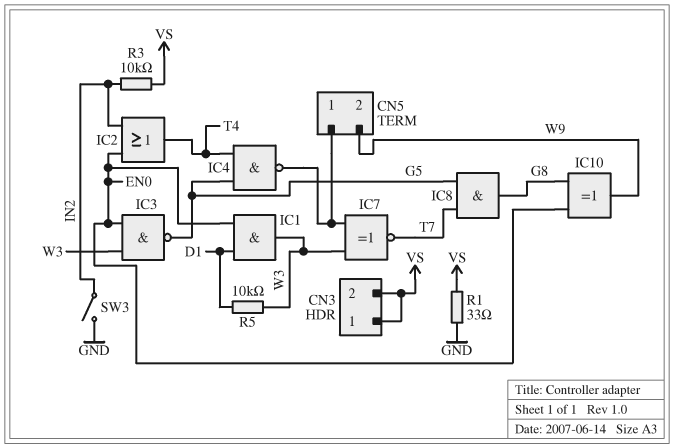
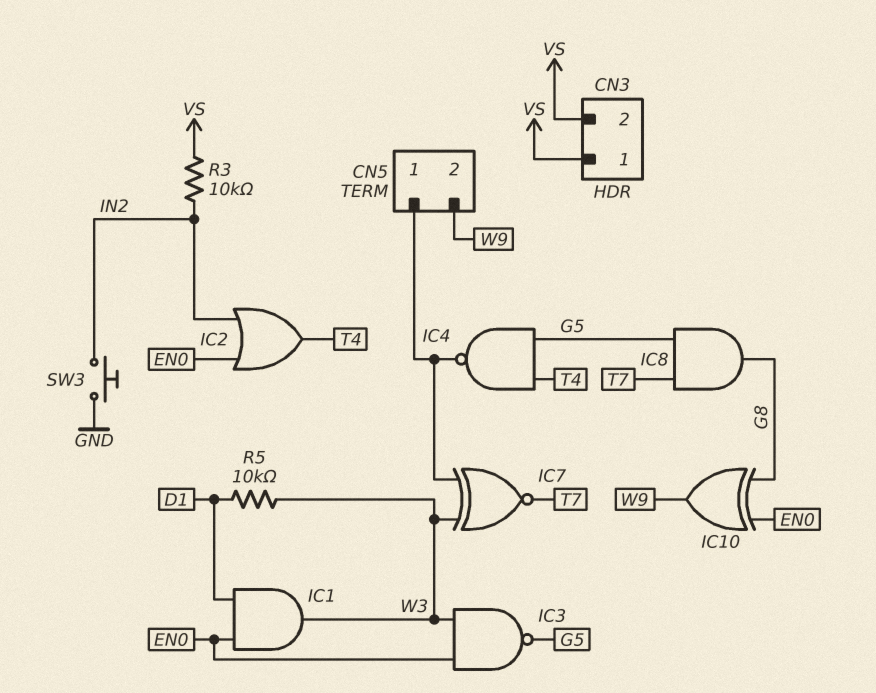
R1: 33 (GND, VS) -> none
SW3: switch (GND, IN2) -> button (GND, IN2)

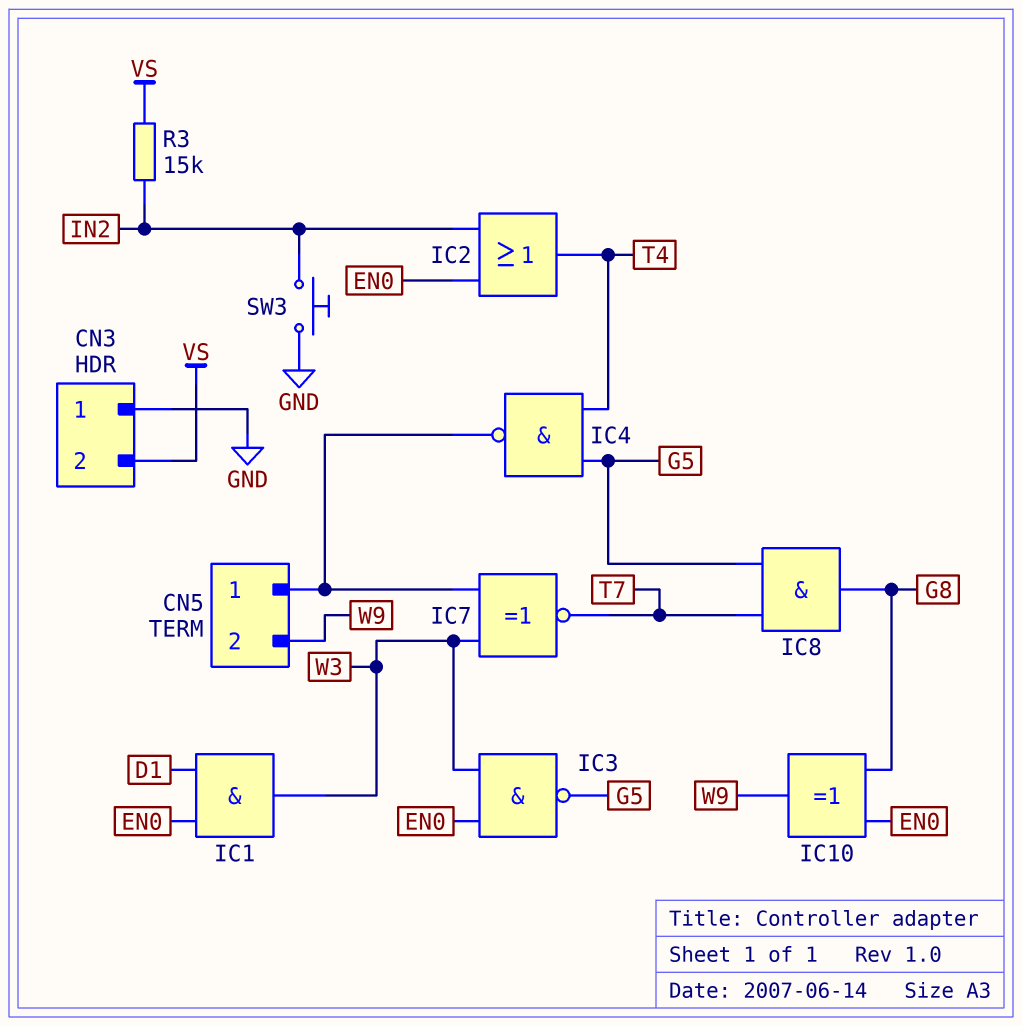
CN3 pin 1: VS -> GND
R3: 10k (IN2, VS) -> 15k (IN2, VS)
R5: 10k (D1, W3) -> none

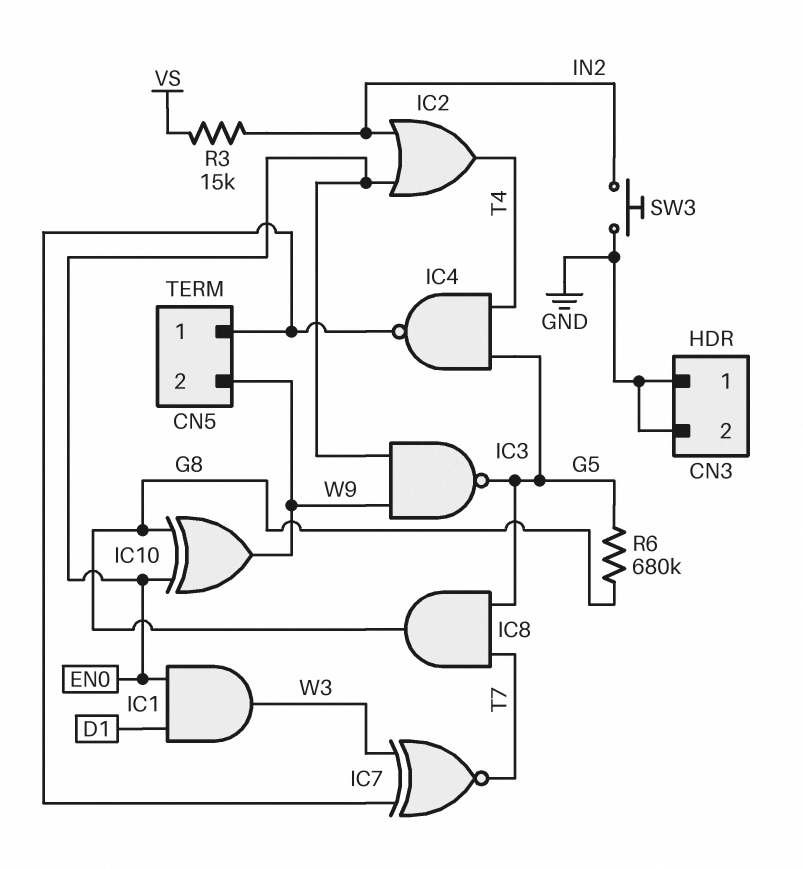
CN3 pin 2: VS -> GND
IC3: NAND (in EN0, in W3, out G5) -> NAND (in EN0, in W9, out G5)
R6: none -> 680k (G5, G8)

